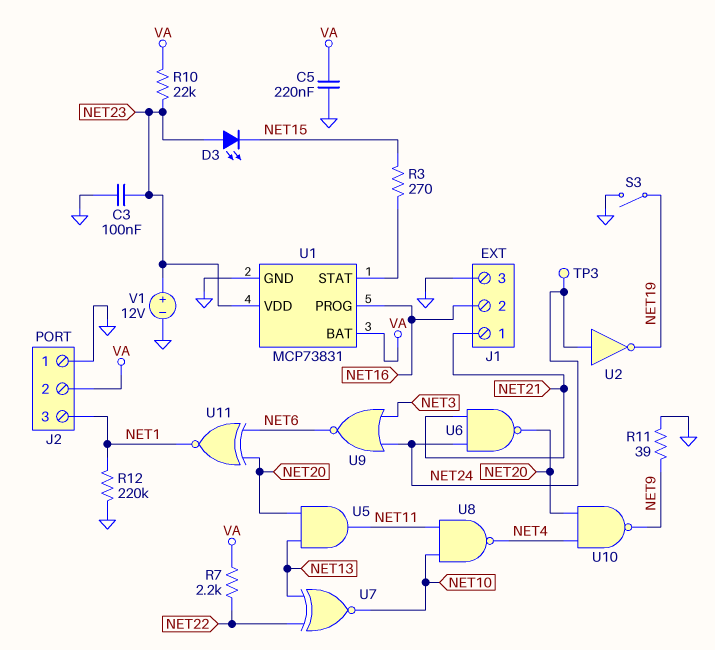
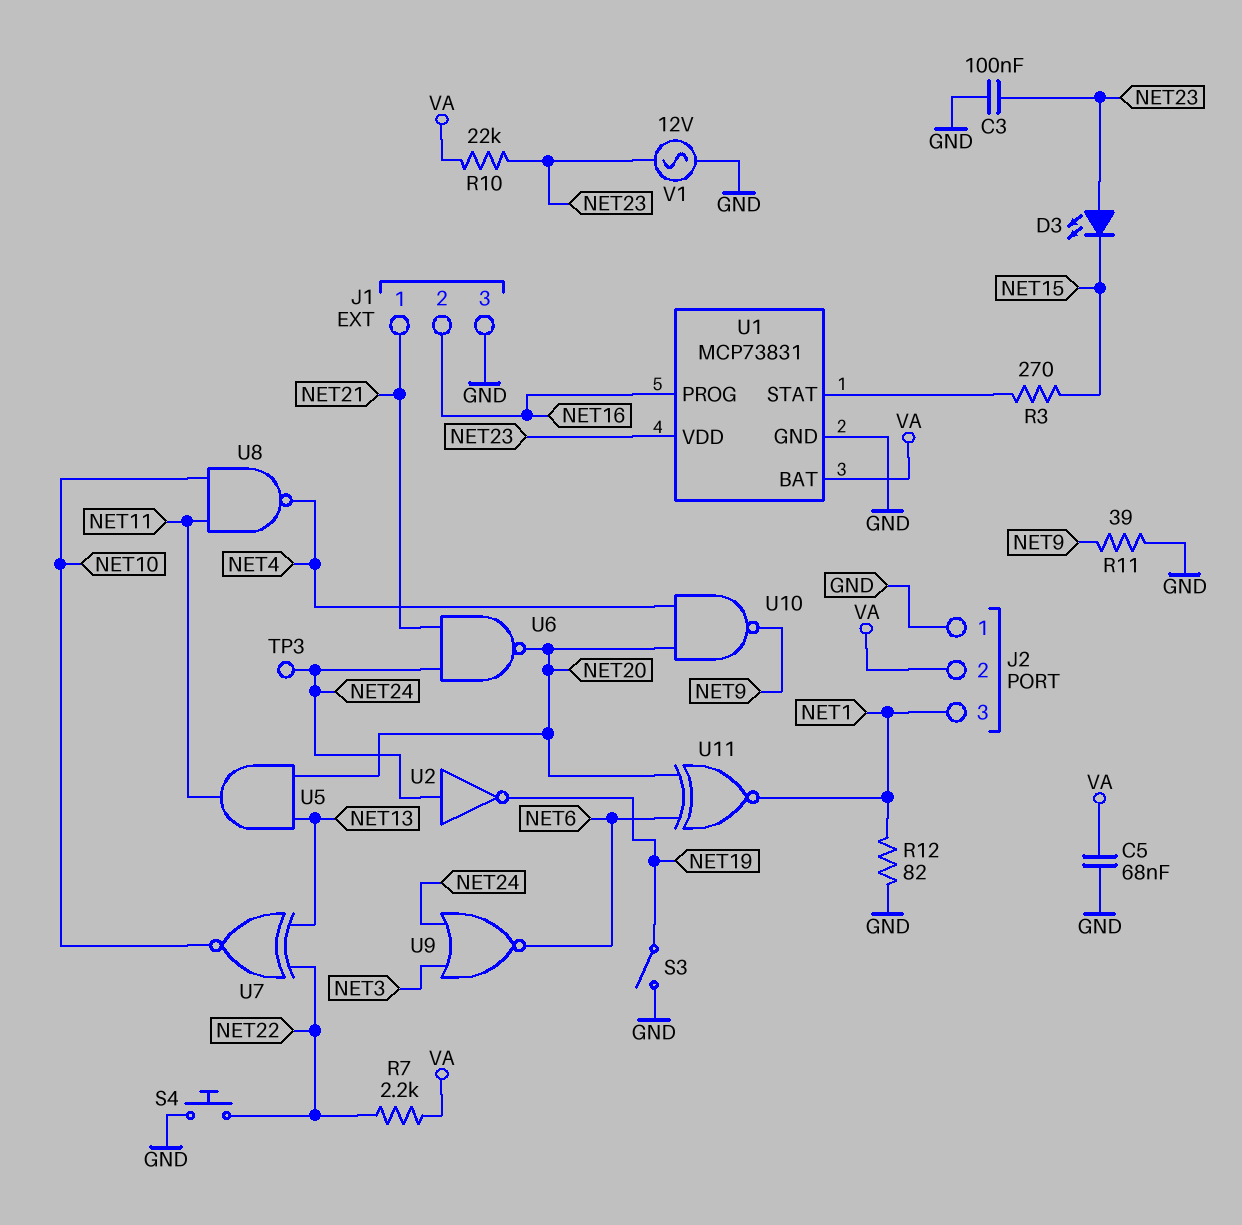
C5: 220nF (GND, VA) -> 68nF (GND, VA)
R12: 220k (GND, NET1) -> 82 (GND, NET1)
S4: none -> button (GND, NET22)
V1: 12V (plus NET23, minus GND) -> AC 12V (GND, NET23)

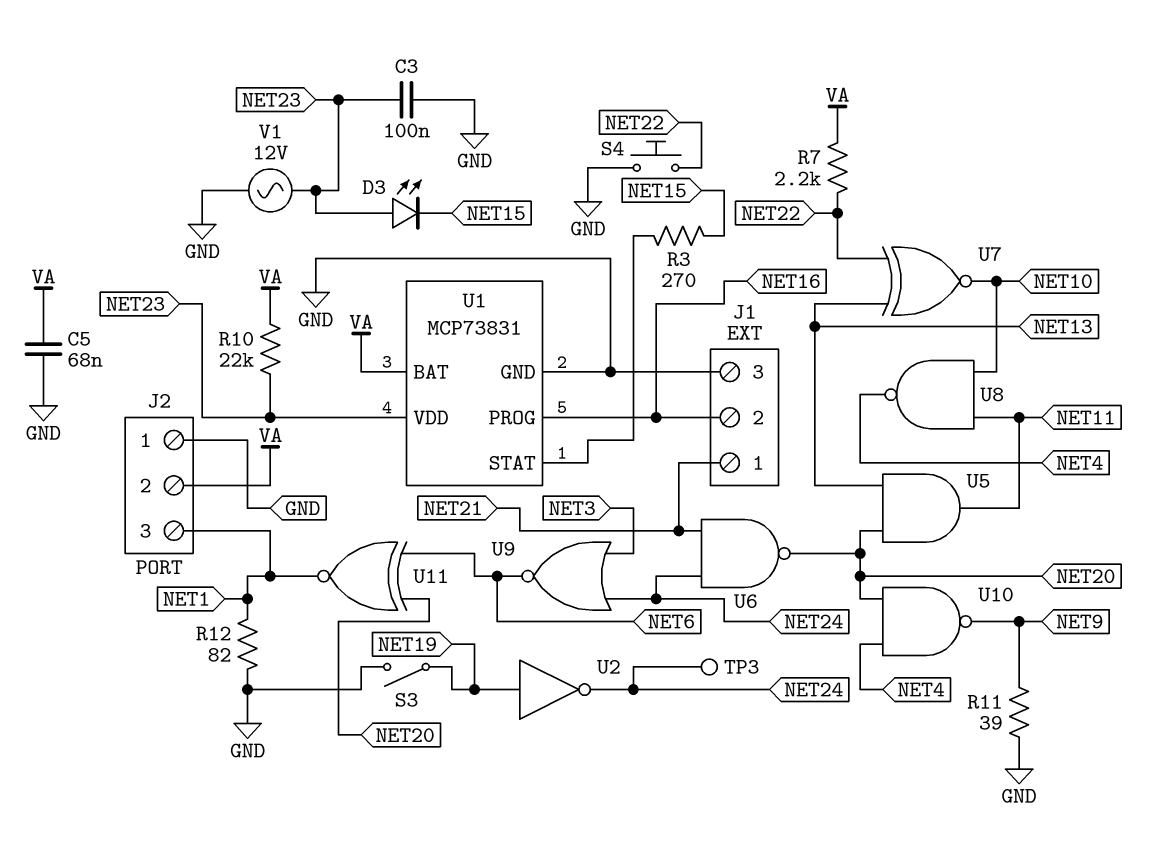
U2: NOT (in NET24, out NET19) -> NOT (in NET19, out NET24)

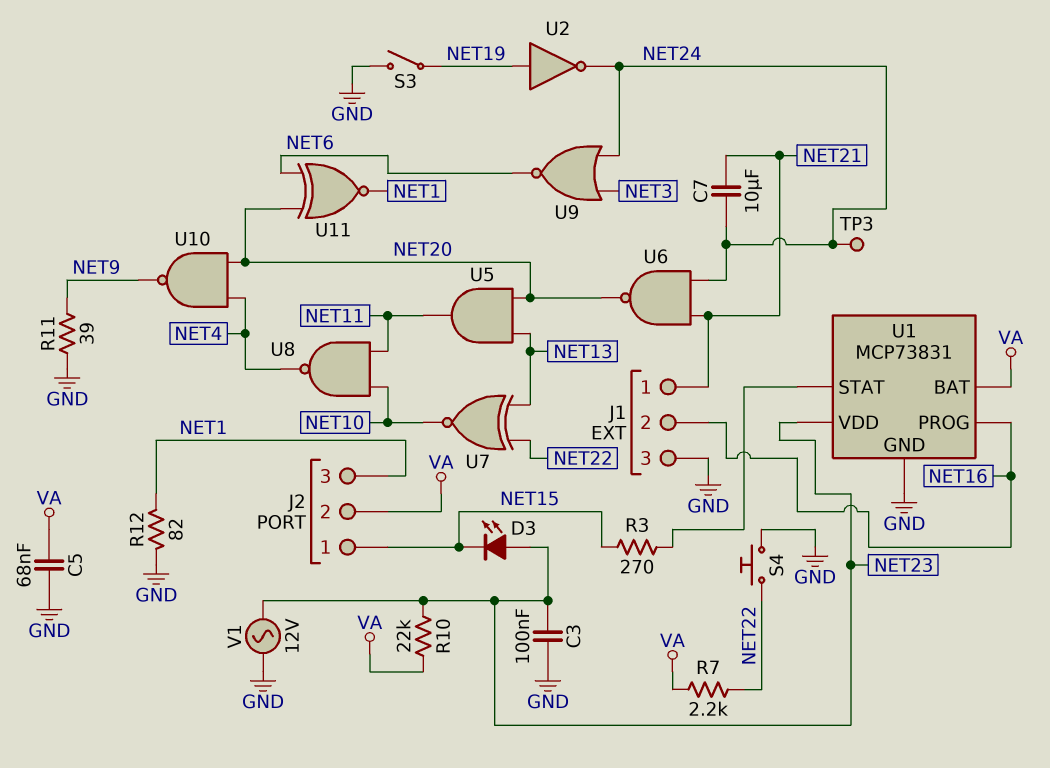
C7: none -> 10uF (NET21, NET24)
J2 pin 1: GND -> NET15

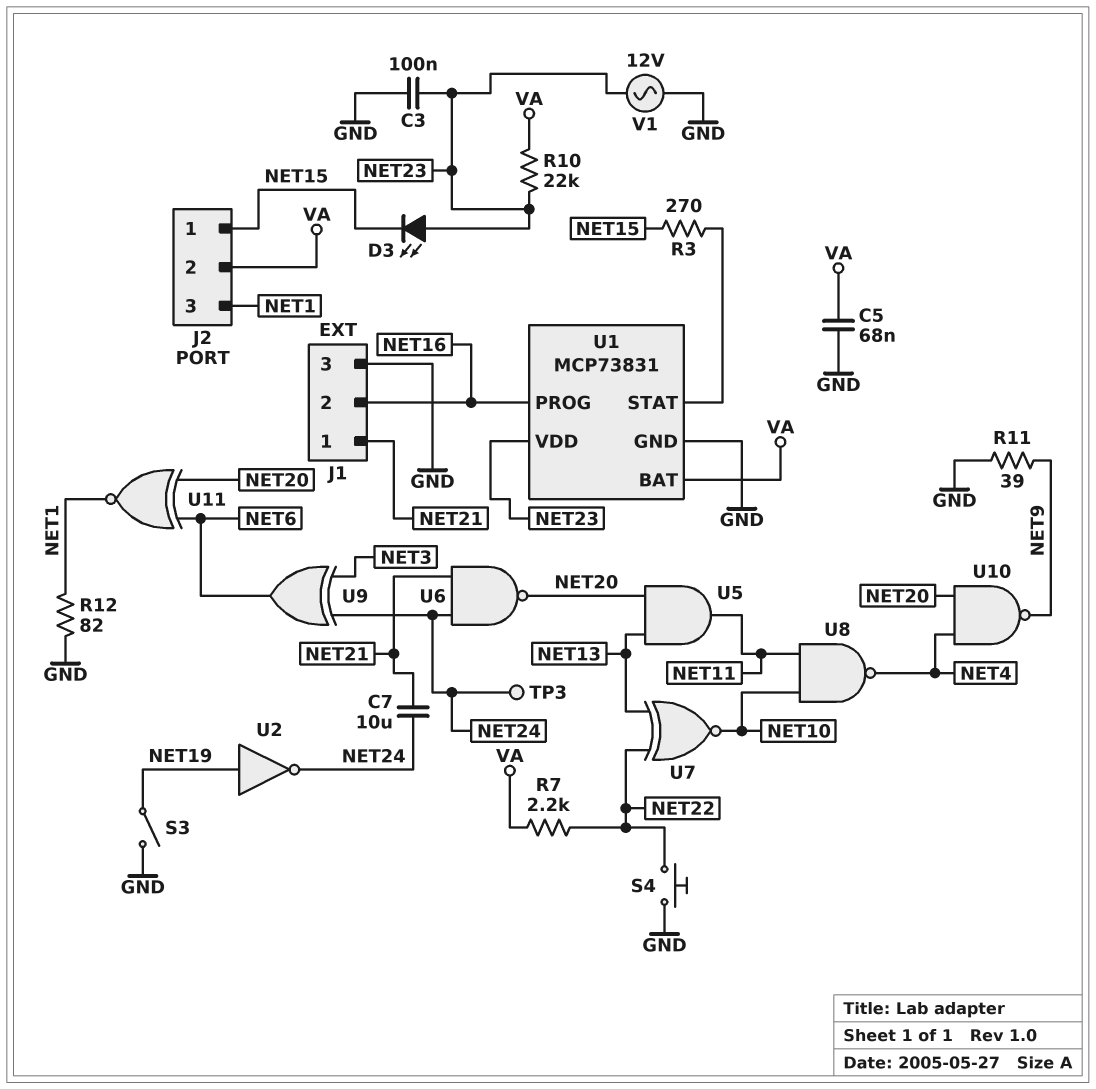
U9: NOR (in NET3, in NET24, out NET6) -> XOR (in NET3, in NET24, out NET6)

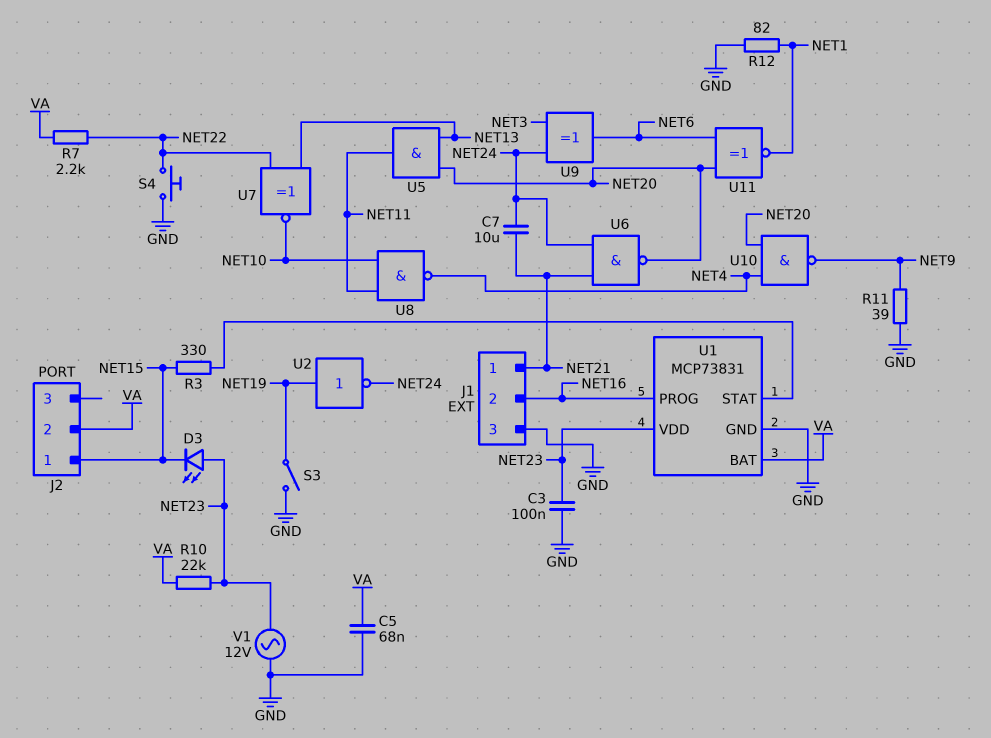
J2 pin 3: NET1 -> none
R3: 270 (NET15, U1/STAT) -> 330 (NET15, U1/STAT)
TP3: test point (NET24) -> none

